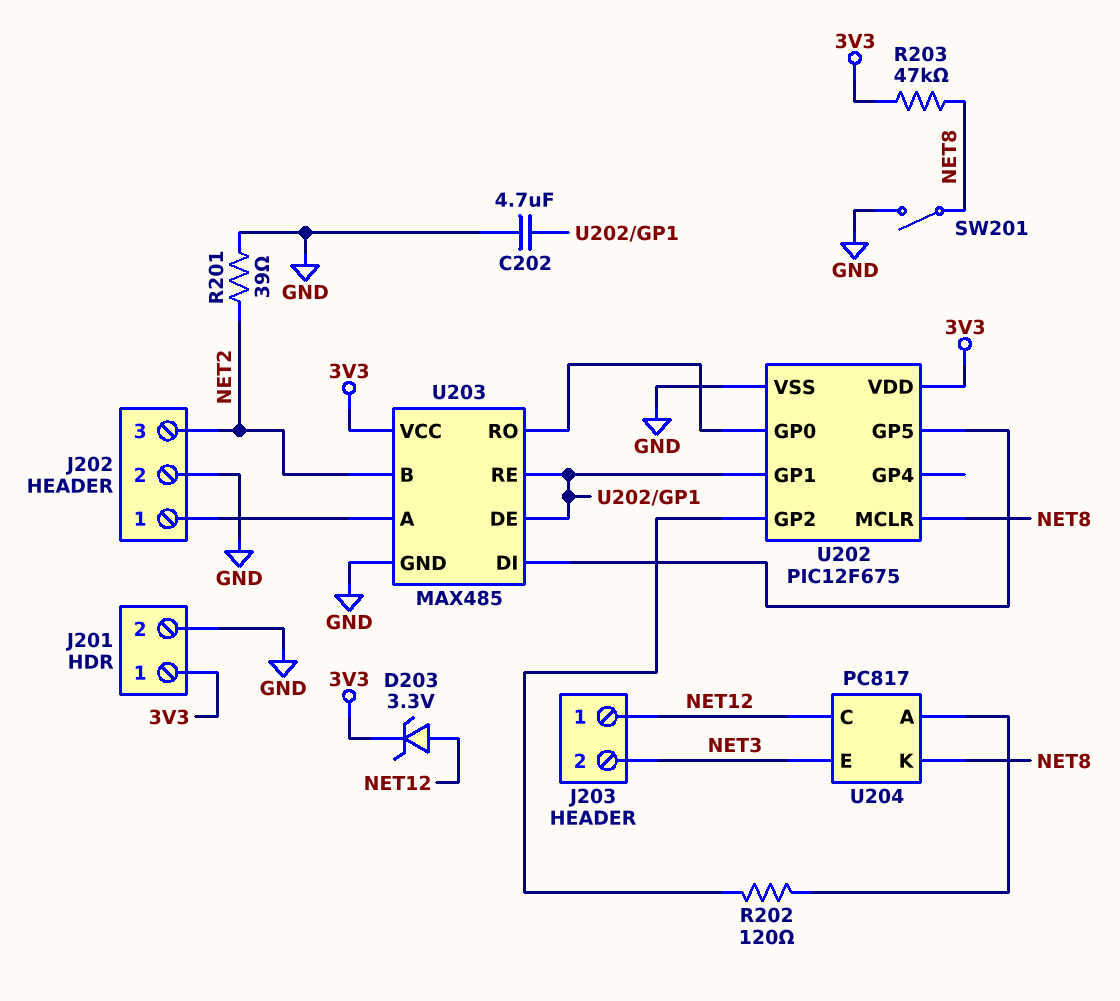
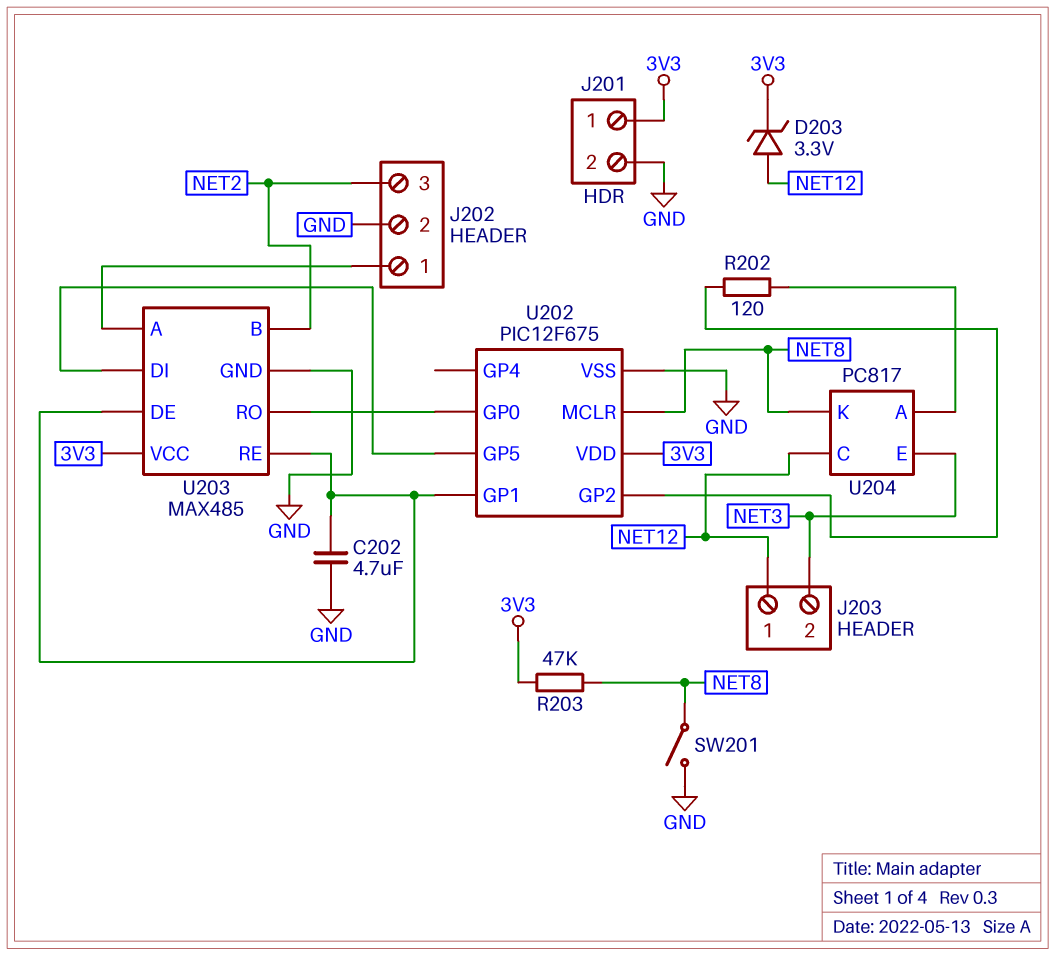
R201: 39 (GND, NET2) -> none

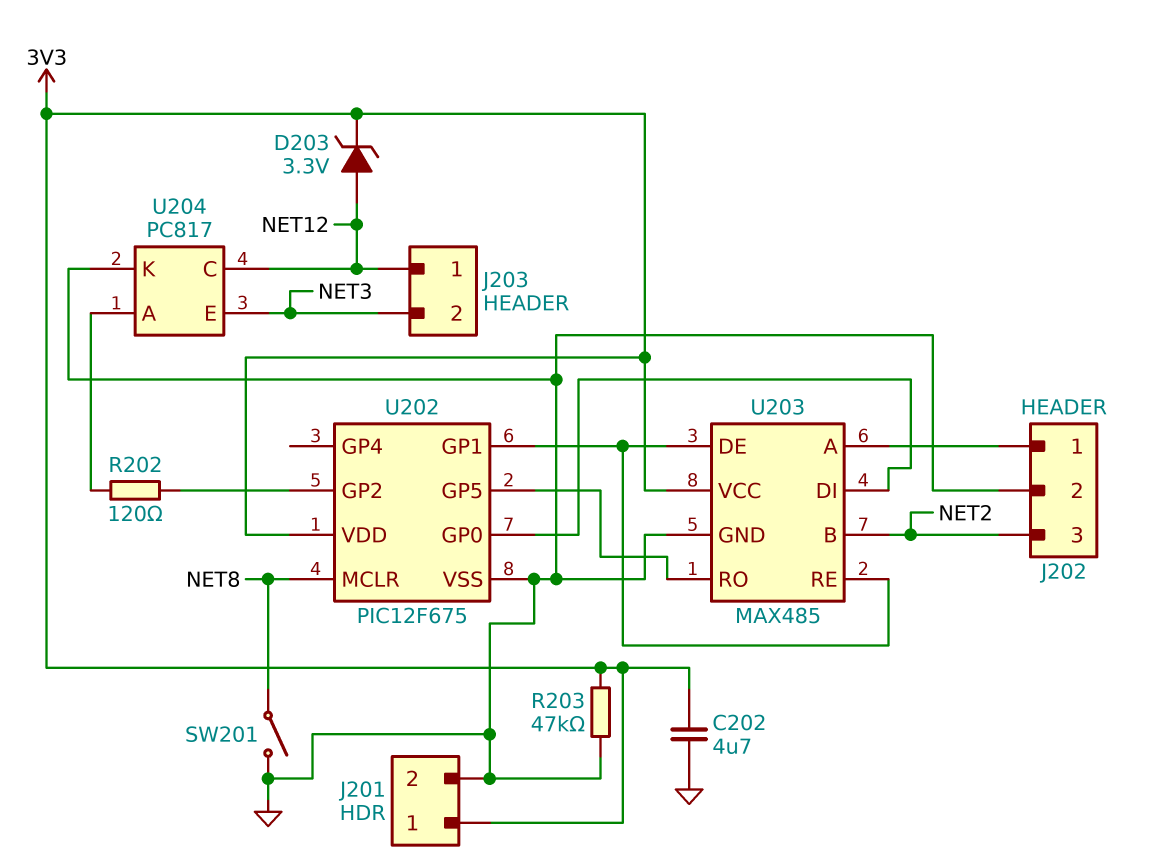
C202: 4.7uF (GND, U202/GP1) -> 4.7uF (3V3, GND)
R203: 47k (3V3, NET8) -> 47k (3V3, GND)
U203 pin DI: U202/GP5 -> U202/GP0
U203 pin RO: U202/GP0 -> U202/GP5
U204 pin K: NET8 -> GND

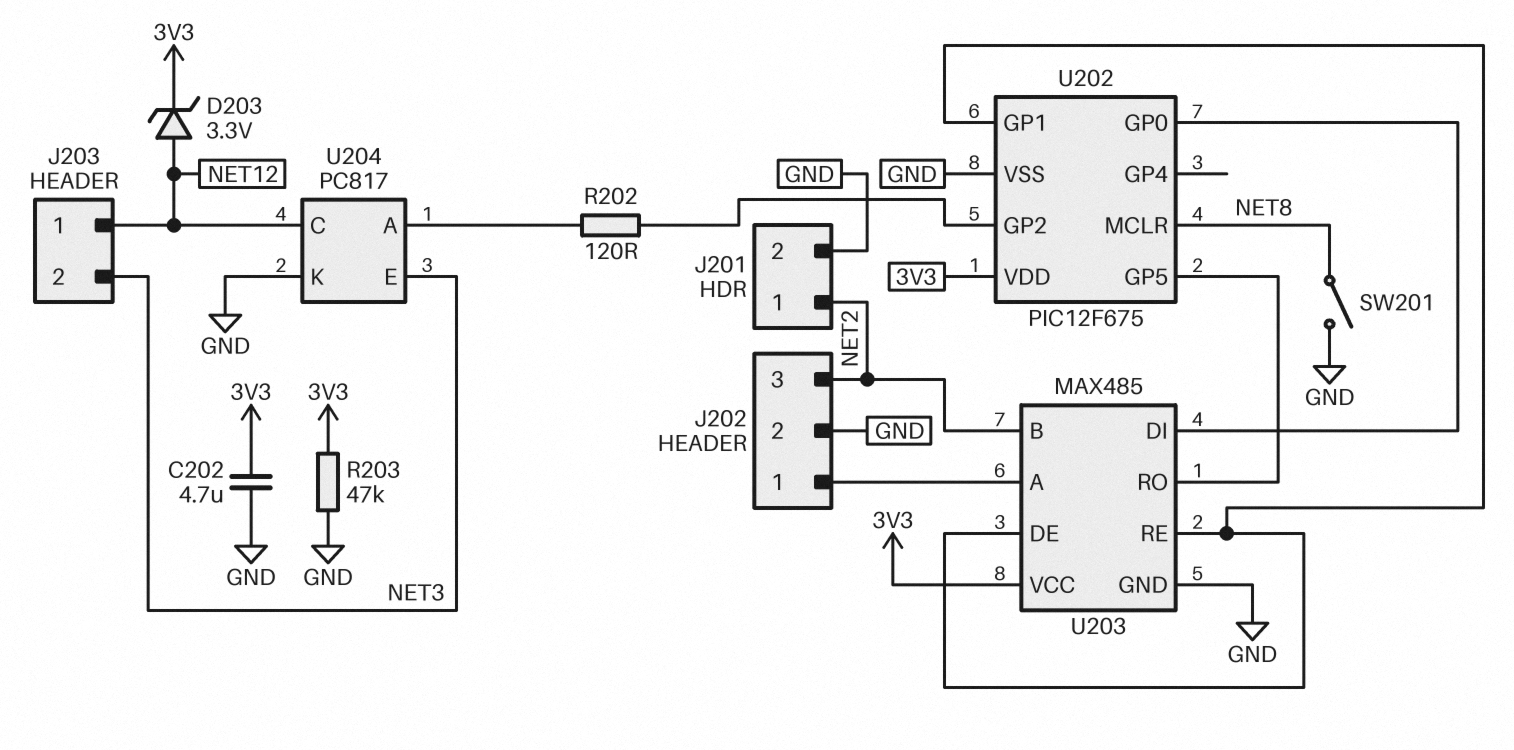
J201 pin 1: 3V3 -> NET2

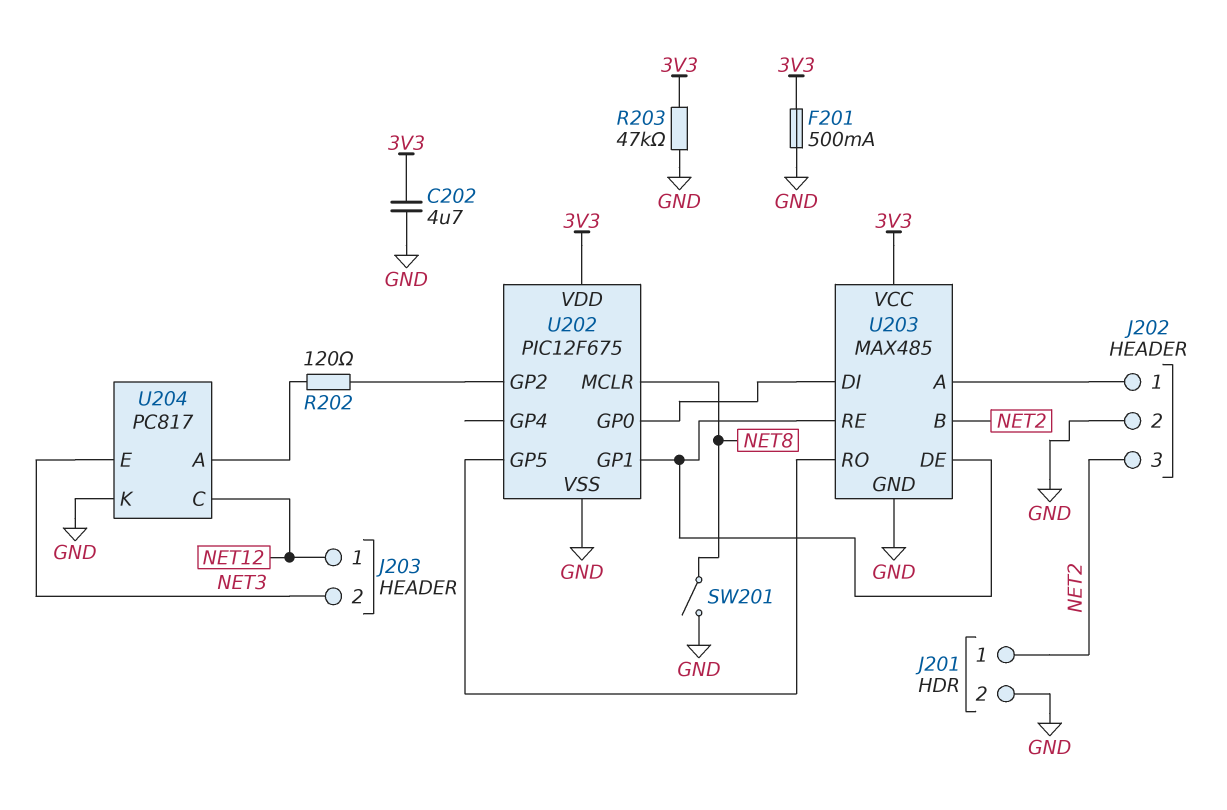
D203: zener 3.3V (A NET12, K 3V3) -> none
F201: none -> 500mA (3V3, GND)

